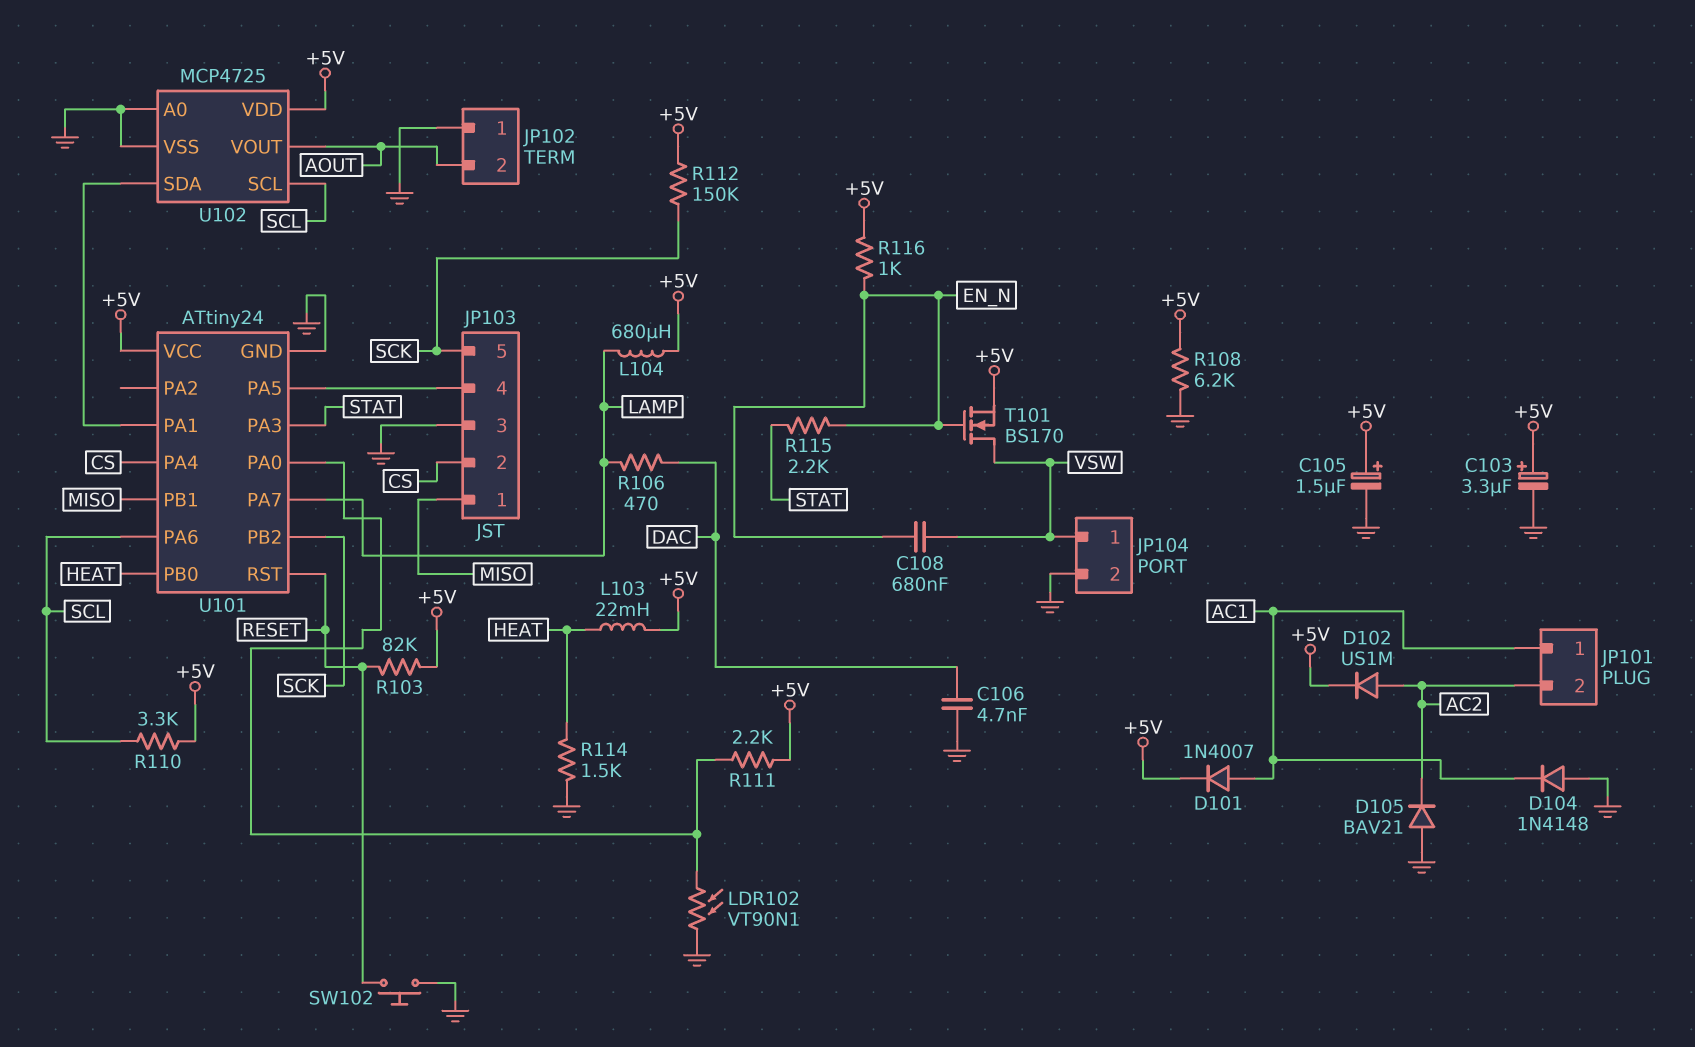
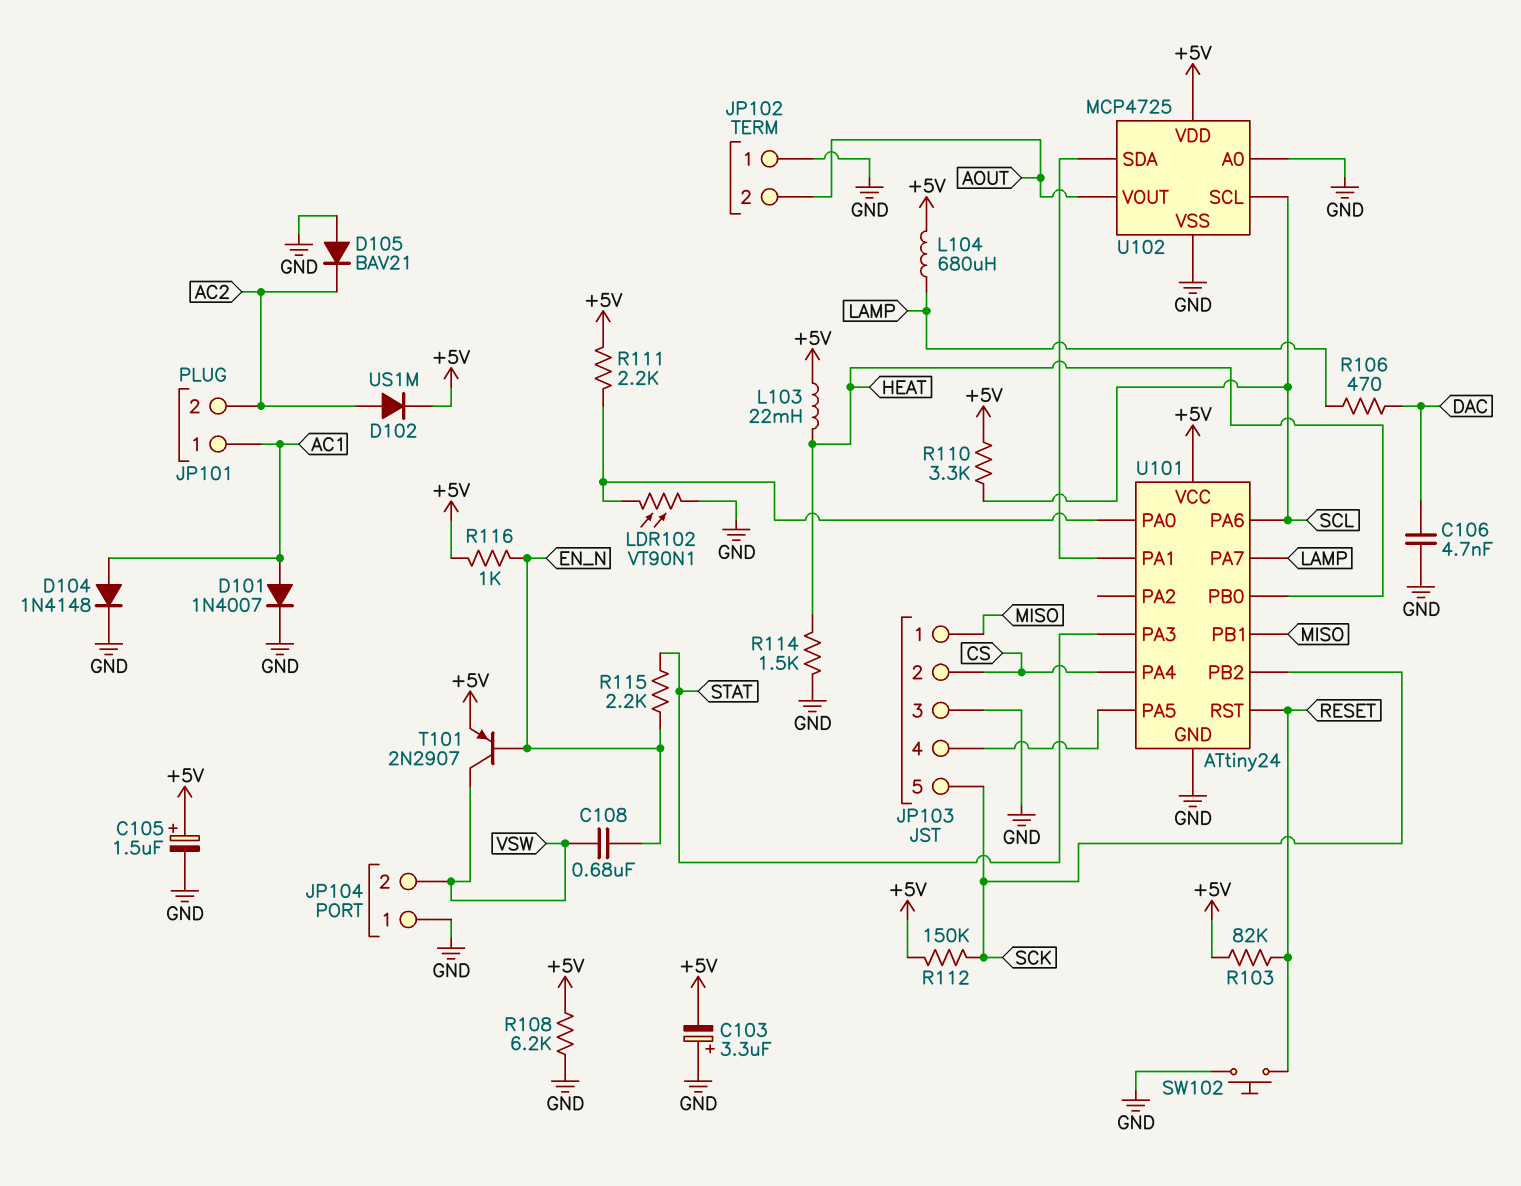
C103: 3.3uF (plus +5V, minus GND) -> 3.3uF (plus GND, minus +5V)
D101: diode 1N4007 (A AC1, K +5V) -> diode 1N4007 (A AC1, K GND)
D104: diode 1N4148 (A GND, K AC1) -> diode 1N4148 (A AC1, K GND)
JP104 pin 1: VSW -> GND
JP104 pin 2: GND -> VSW
T101: NMOS BS170 (G EN_N, D VSW, S +5V) -> PNP 2N2907 (B EN_N, C VSW, E +5V)

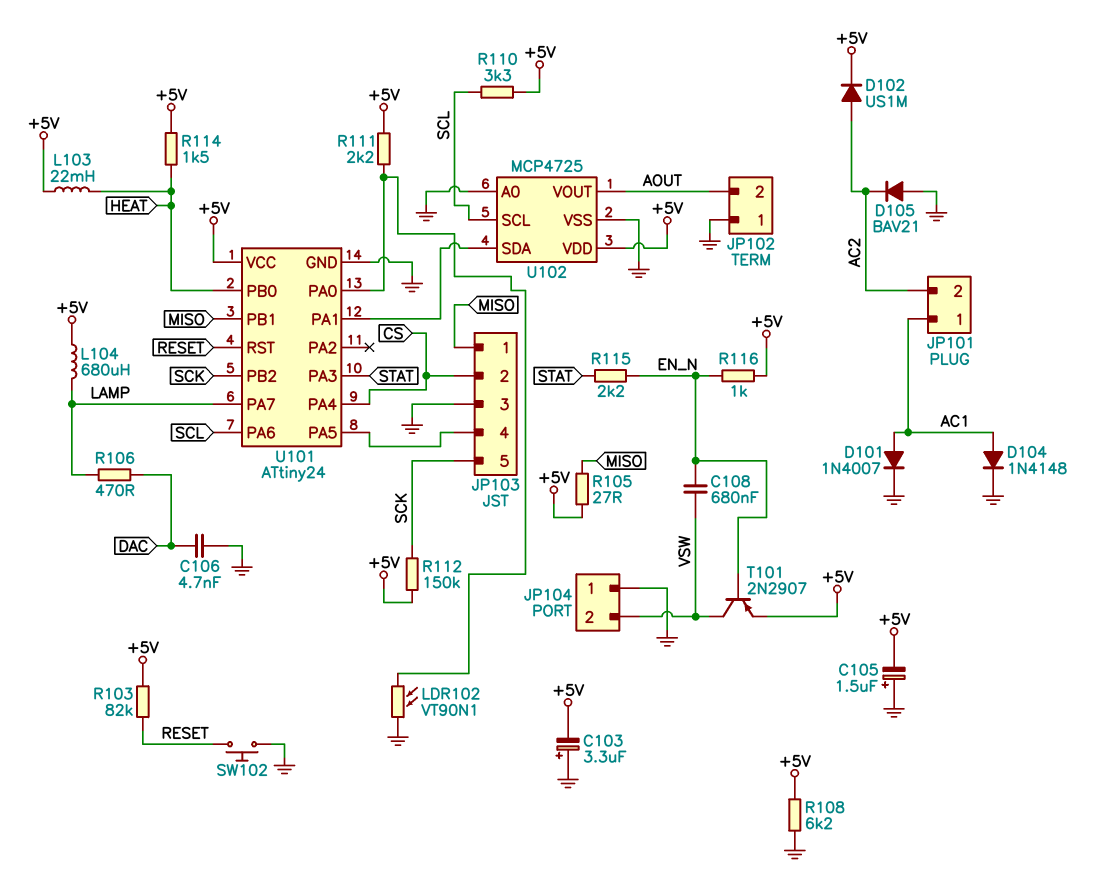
C105: 1.5uF (plus +5V, minus GND) -> 1.5uF (plus GND, minus +5V)
R105: none -> 27 (+5V, MISO)
R114: 1.5k (GND, HEAT) -> 1.5k (+5V, HEAT)

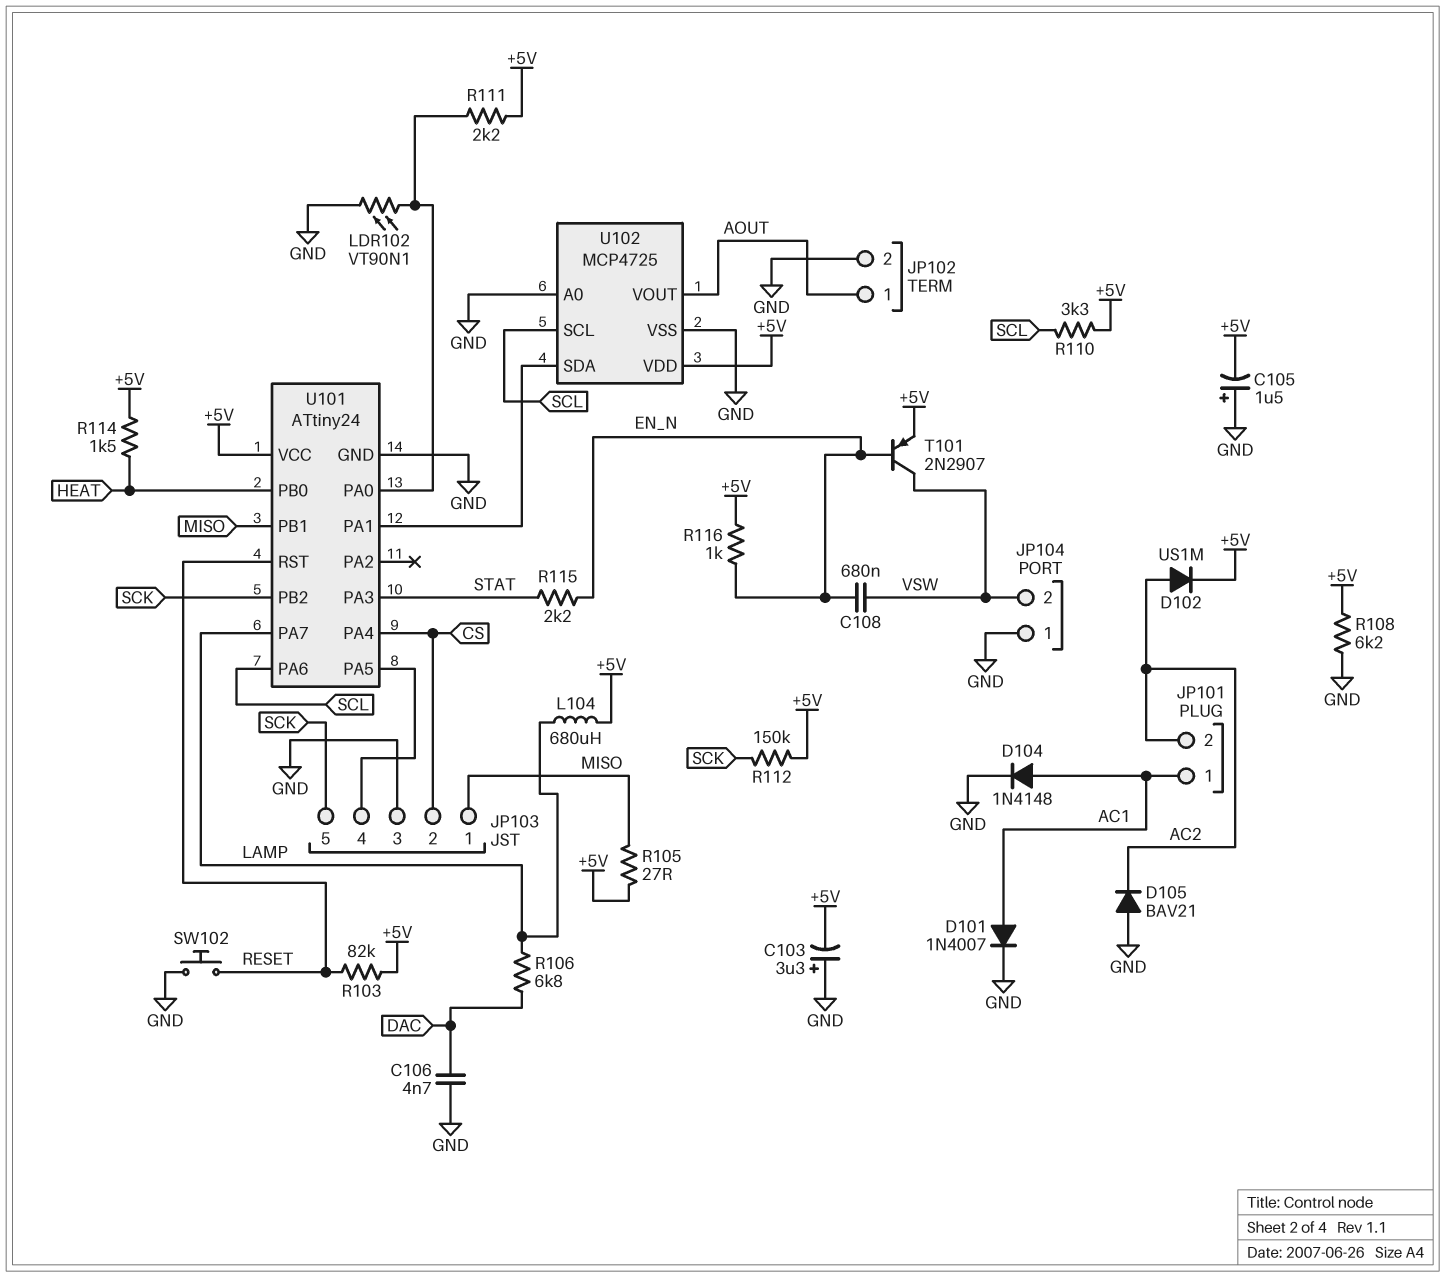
JP102 pin 1: GND -> AOUT
JP102 pin 2: AOUT -> GND
L103: 22mH (+5V, HEAT) -> none
R106: 470 (DAC, LAMP) -> 6.8k (DAC, LAMP)

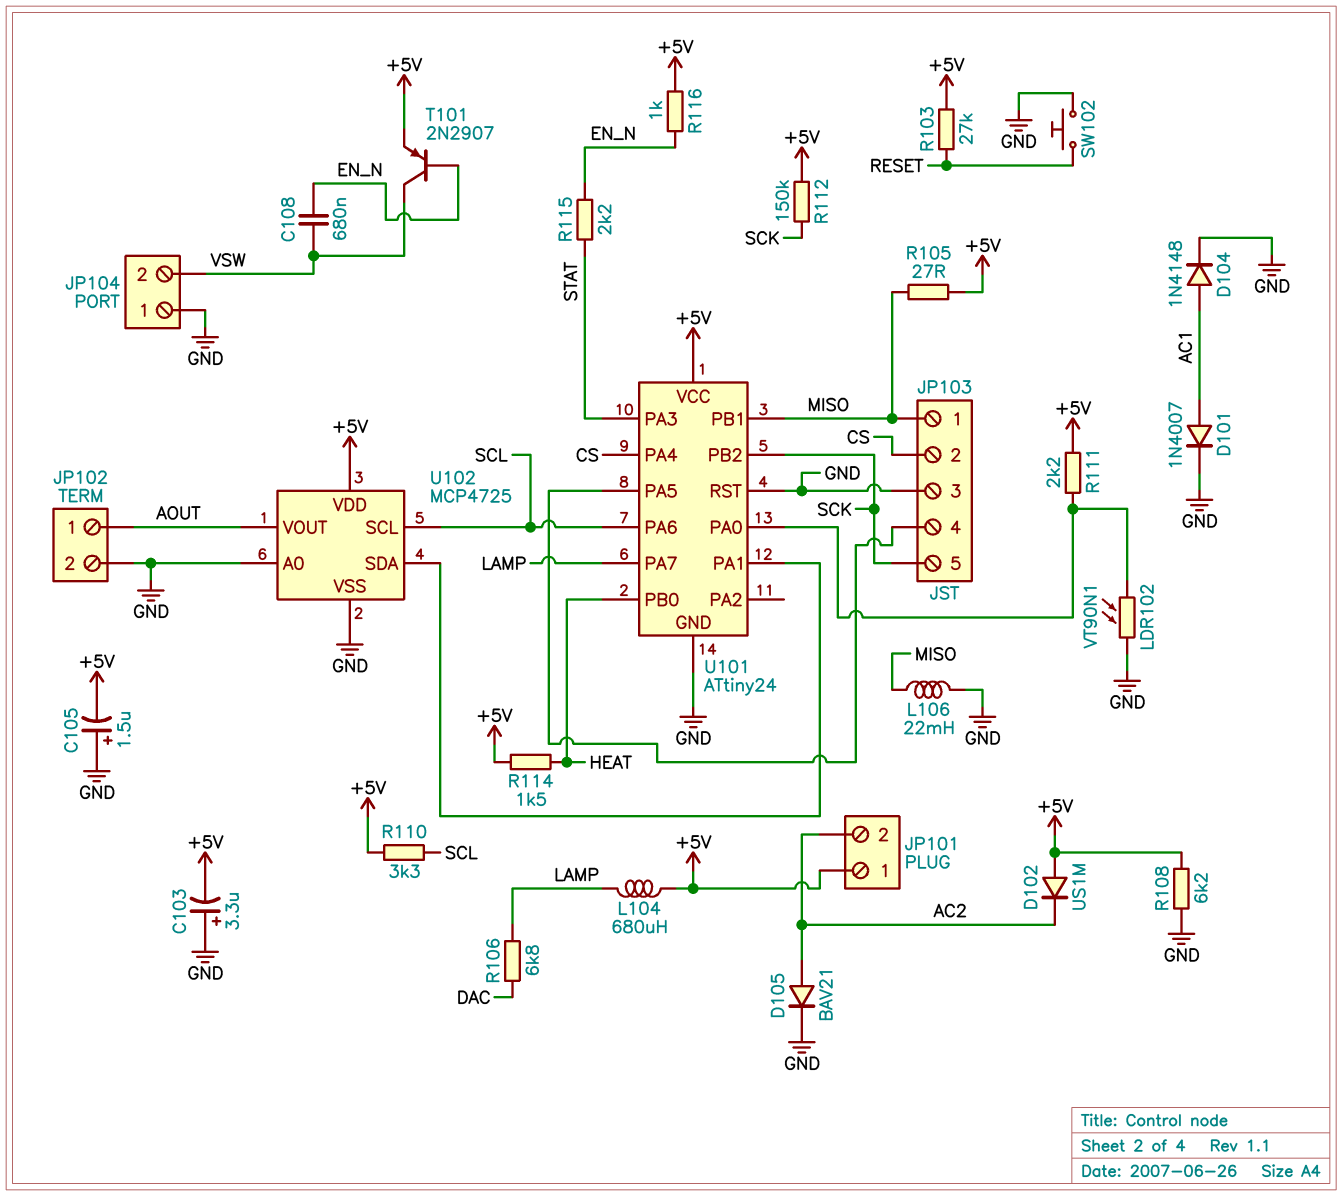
C106: 4.7nF (DAC, GND) -> none
D102: diode US1M (A AC2, K +5V) -> diode US1M (A +5V, K AC2)
D105: diode BAV21 (A GND, K AC2) -> diode BAV21 (A AC2, K GND)
JP101 pin 1: AC1 -> +5V
L106: none -> 22mH (GND, MISO)
R103: 82k (+5V, RESET) -> 27k (+5V, RESET)
U101 pin RST: RESET -> GND

